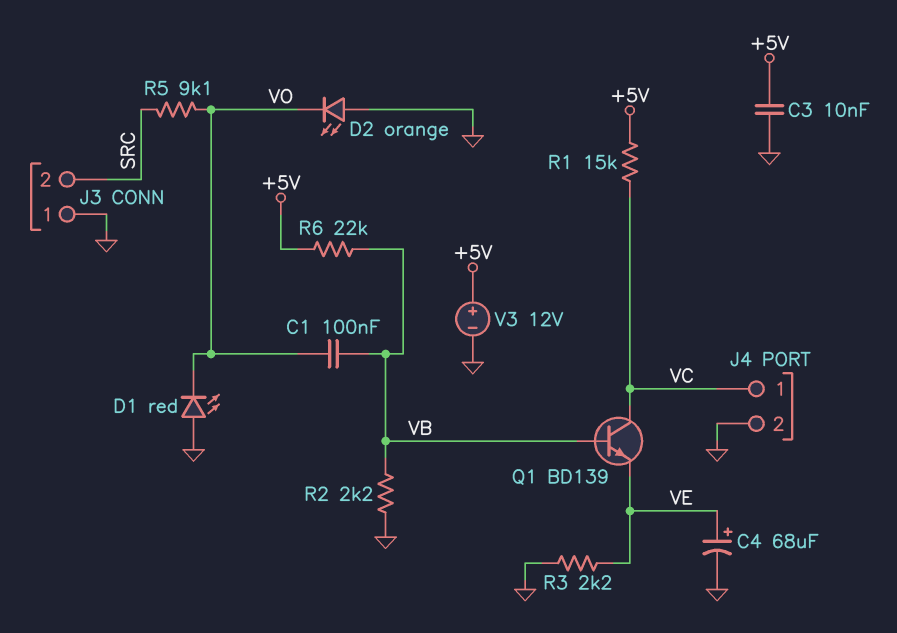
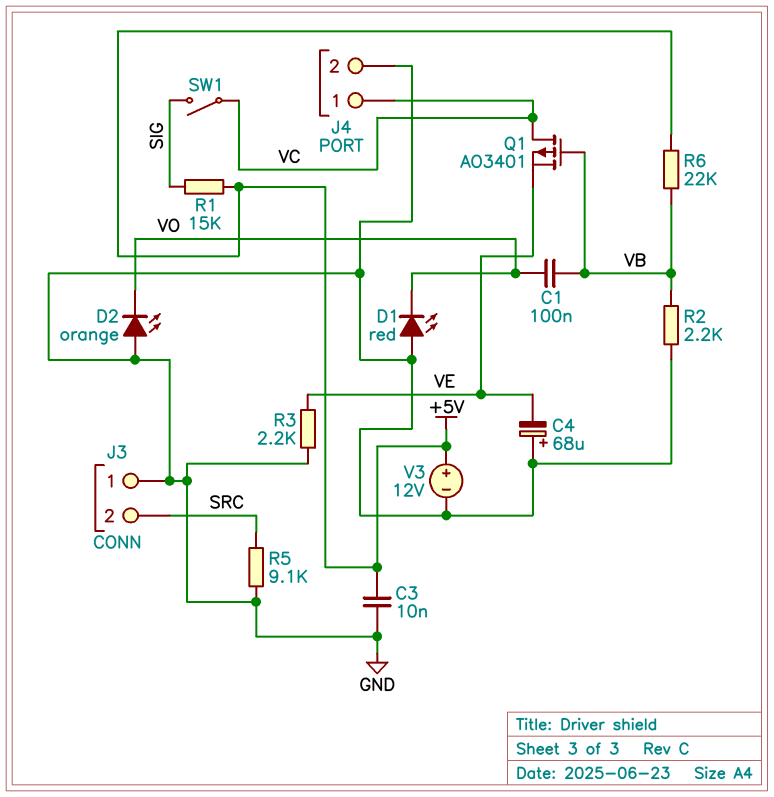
C4: 68uF (plus VE, minus GND) -> 68uF (plus GND, minus VE)
Q1: NPN BD139 (B VB, C VC, E VE) -> PMOS AO3401 (G VB, D VC, S VE)
R1: 15k (+5V, VC) -> 15k (+5V, SIG)
R5: 9.1k (SRC, VO) -> 9.1k (GND, SRC)
SW1: none -> switch (SIG, VC)

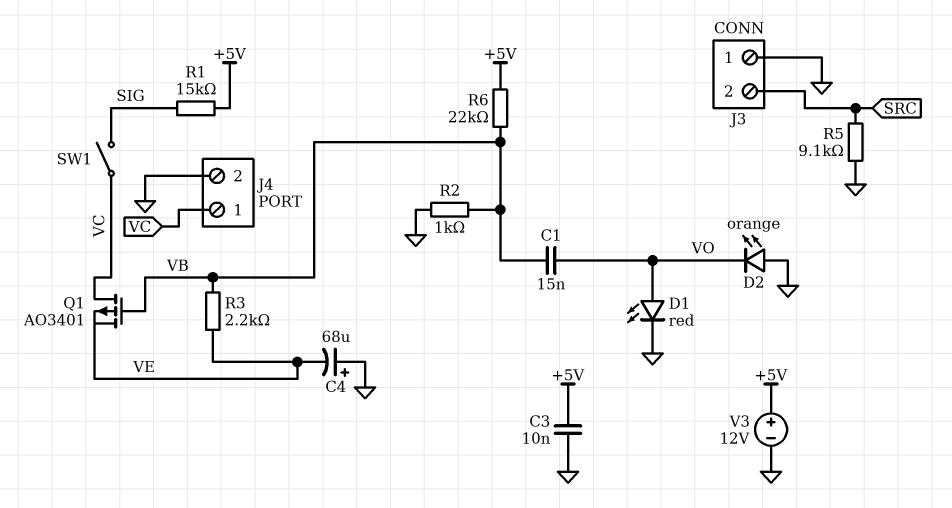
C1: 100nF (VB, VO) -> 15nF (VB, VO)
D1: LED red (A GND, K VO) -> LED red (A VO, K GND)
R2: 2.2k (GND, VB) -> 1k (GND, VB)
R3: 2.2k (GND, VE) -> 2.2k (VB, VE)

